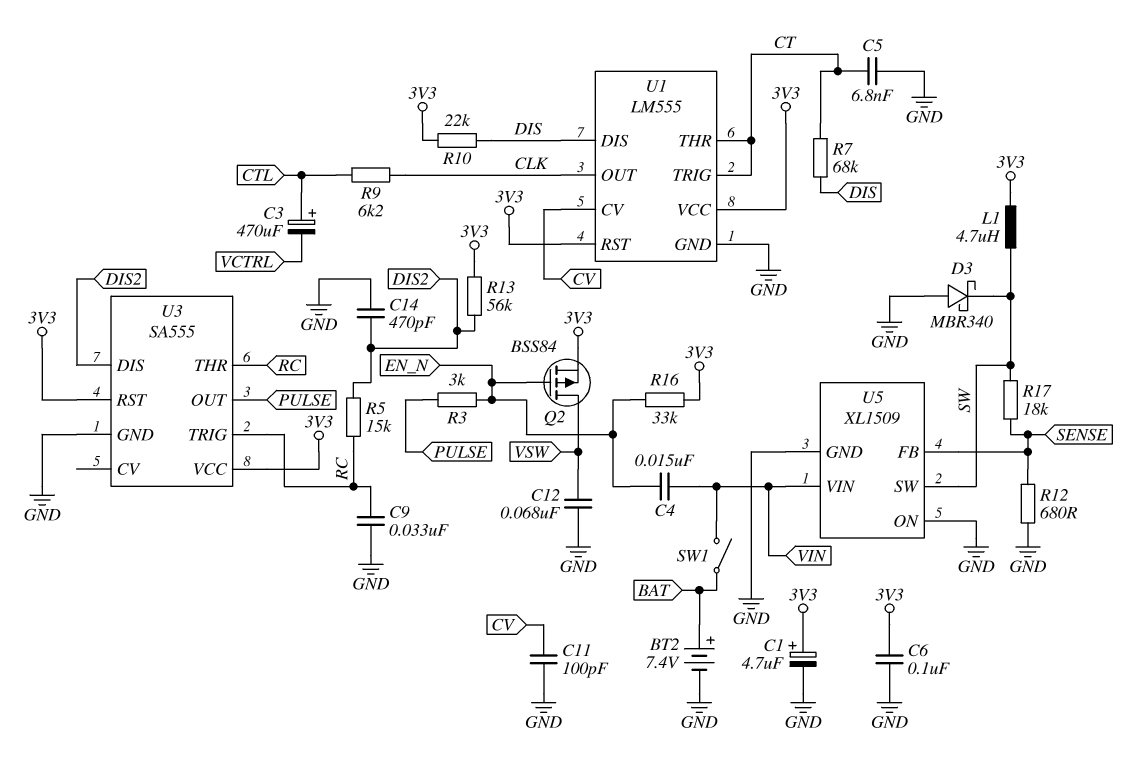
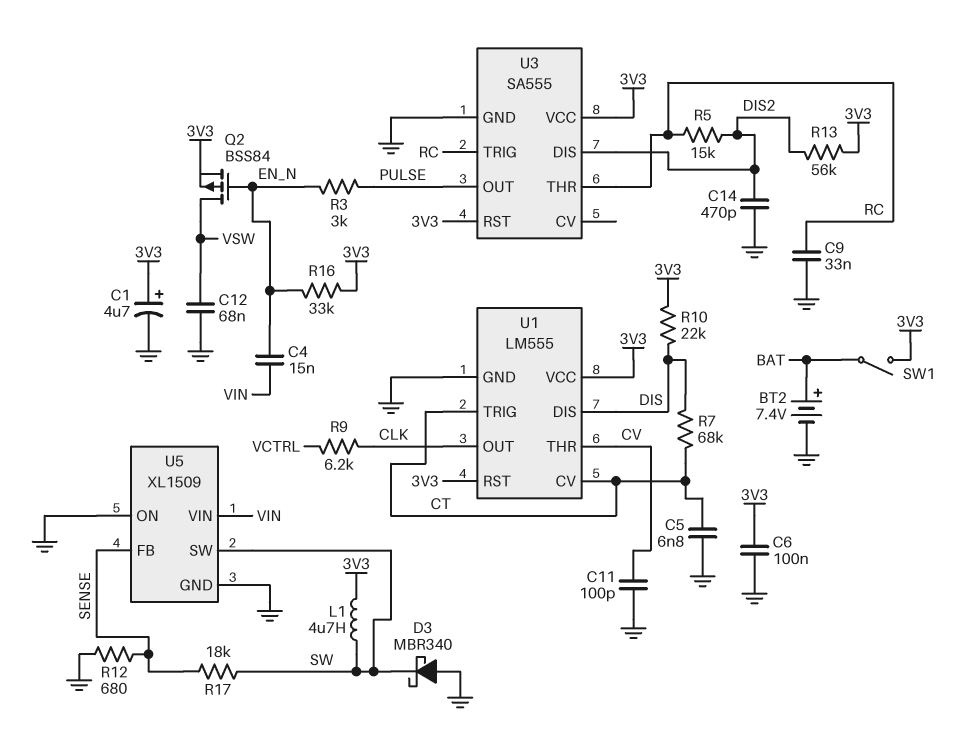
C3: 470uF (plus CTL, minus VCTRL) -> none
R9: 6.2k (CLK, CTL) -> 6.2k (CLK, VCTRL)
SW1: switch (BAT, VIN) -> switch (3V3, BAT)
U1 pin CV: CV -> CT
U1 pin THR: CT -> CV

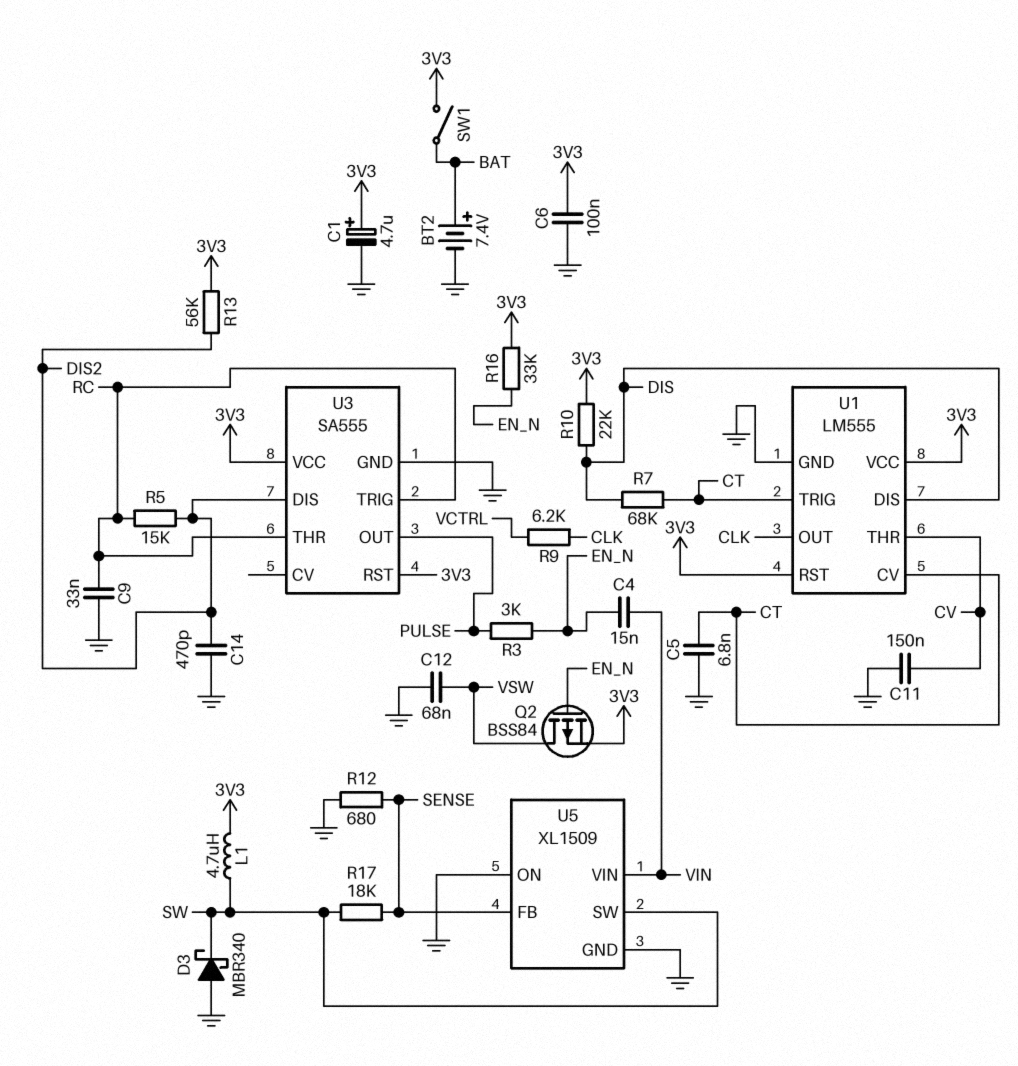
C11: 100pF (CV, GND) -> 150nF (CV, GND)

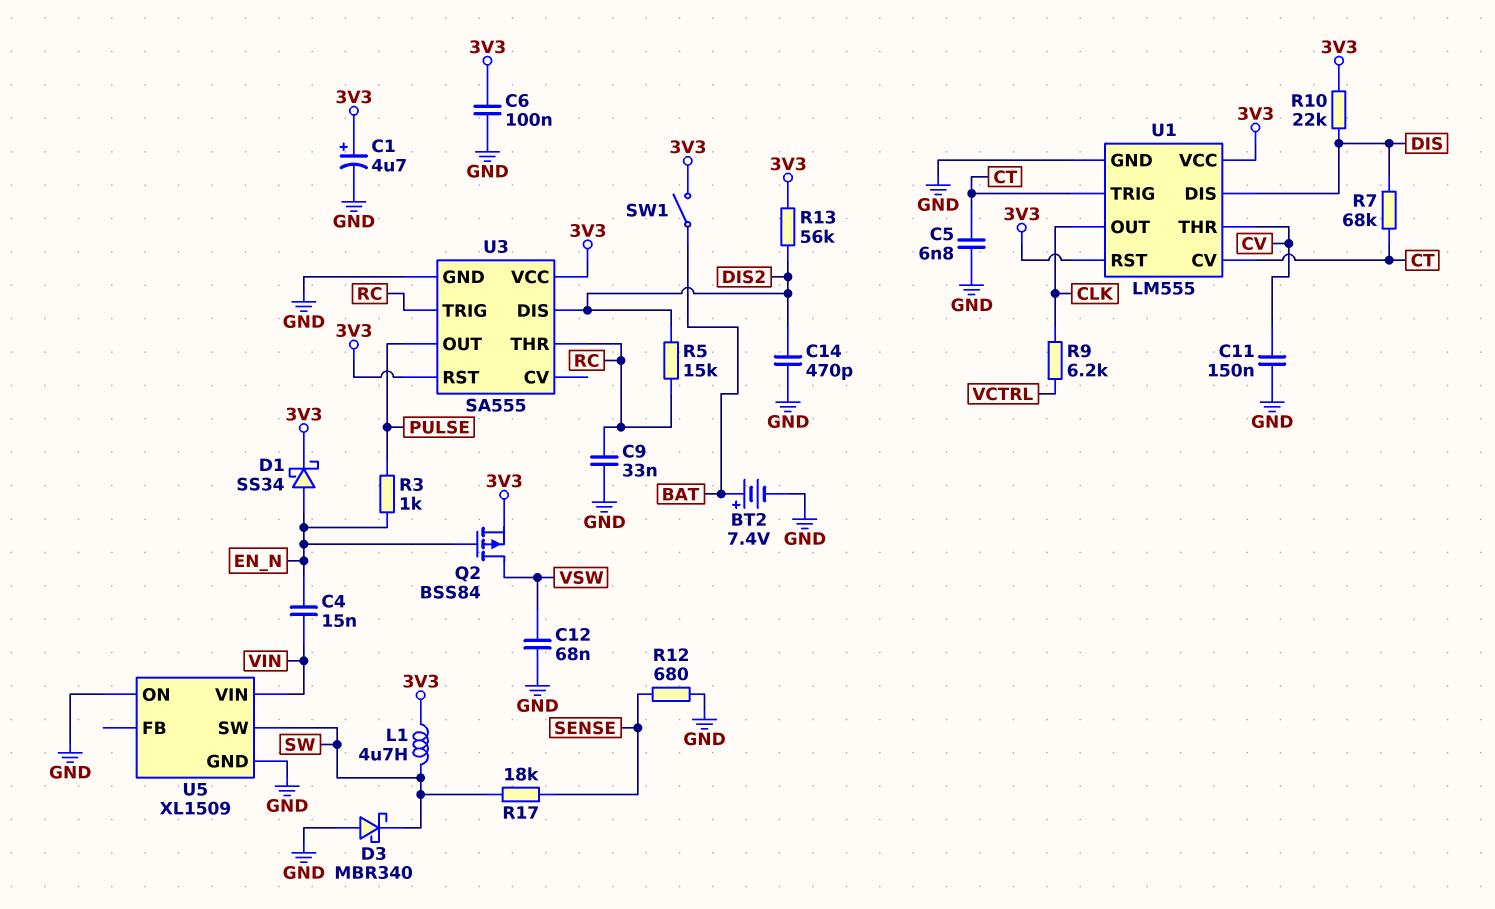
D1: none -> schottky SS34 (A EN_N, K 3V3)
R3: 3k (EN_N, PULSE) -> 1k (EN_N, PULSE)
R16: 33k (3V3, EN_N) -> none
U5 pin FB: SENSE -> none

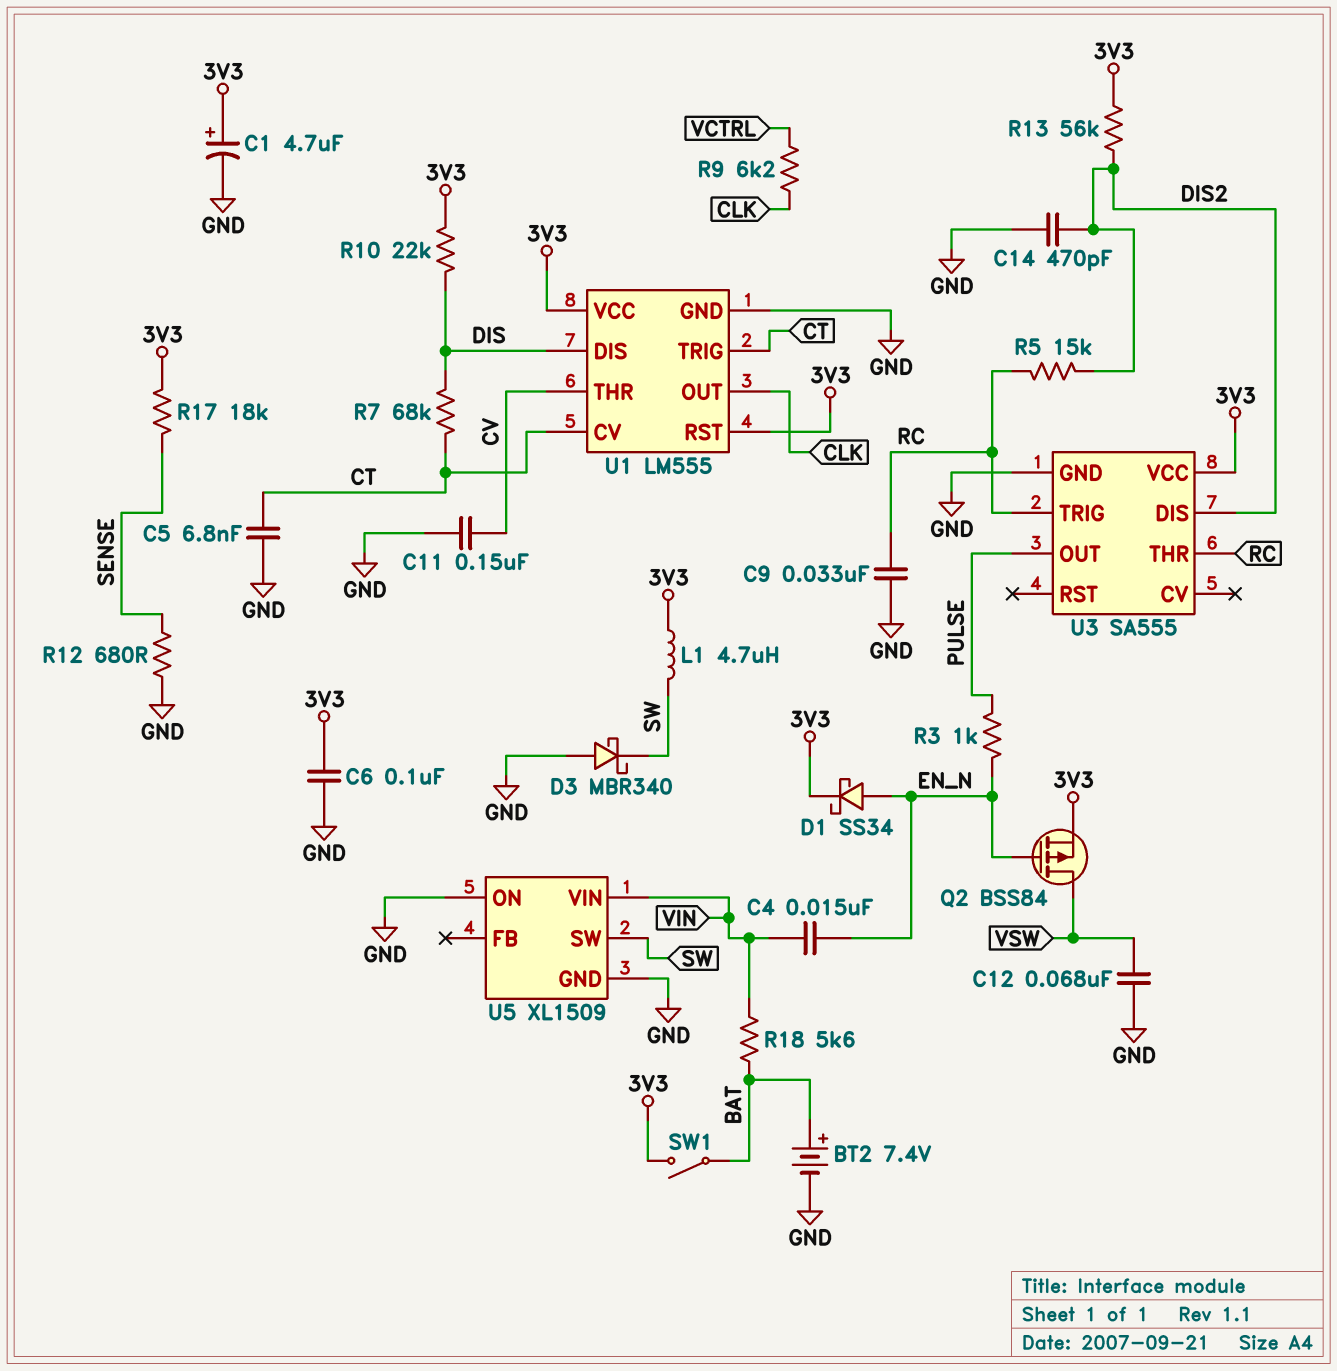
R17: 18k (SENSE, SW) -> 18k (3V3, SENSE)
R18: none -> 5.6k (BAT, VIN)
U3 pin RST: 3V3 -> none

